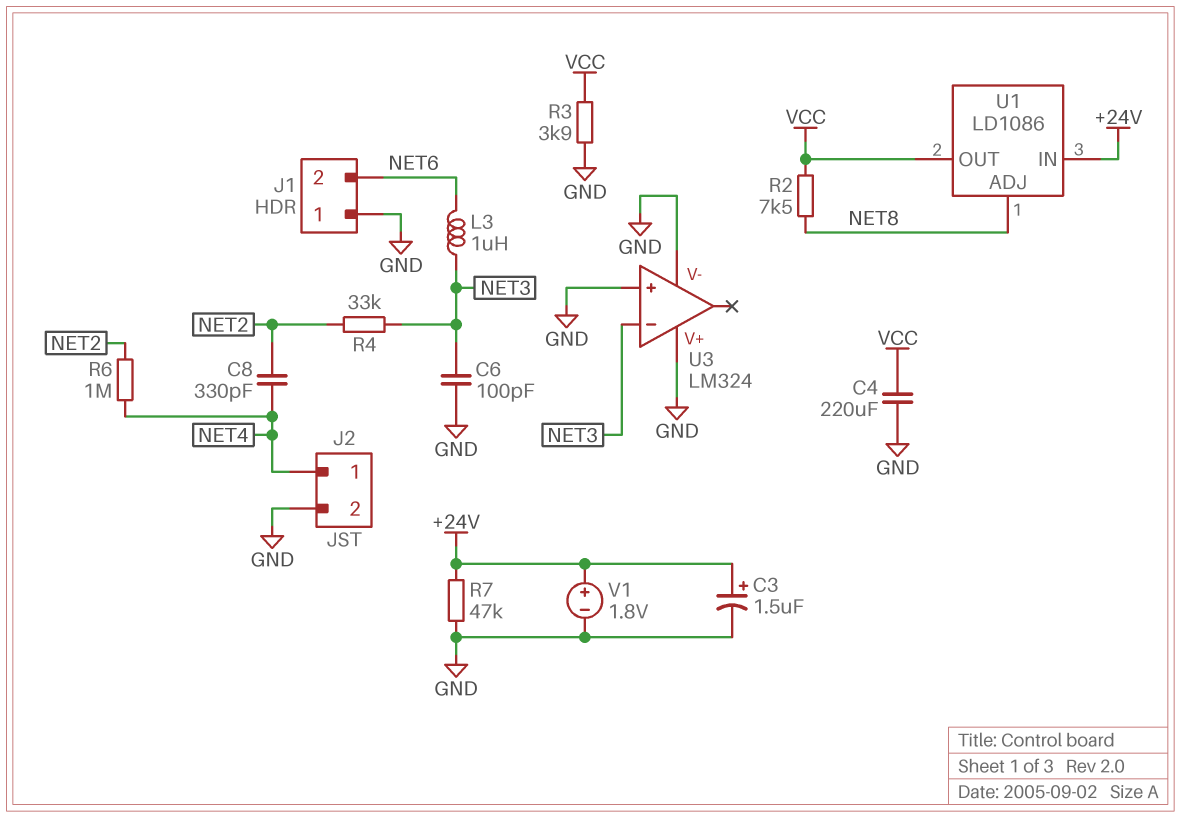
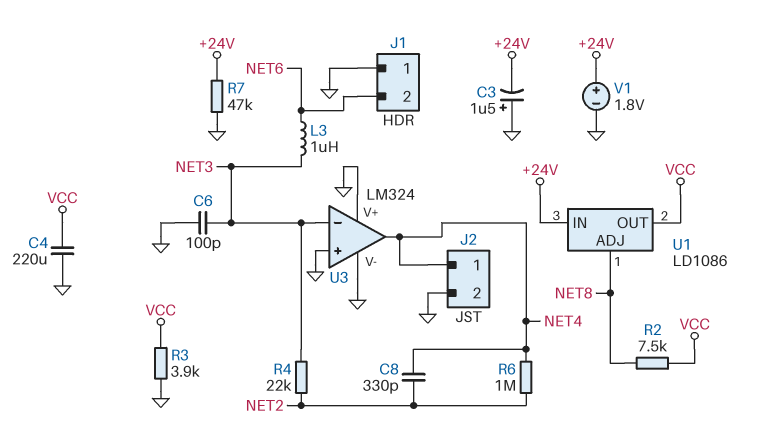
C3: 1.5uF (plus +24V, minus GND) -> 1.5uF (plus GND, minus +24V)
R4: 33k (NET2, NET3) -> 22k (NET2, NET3)
U3 pin out: none -> NET4

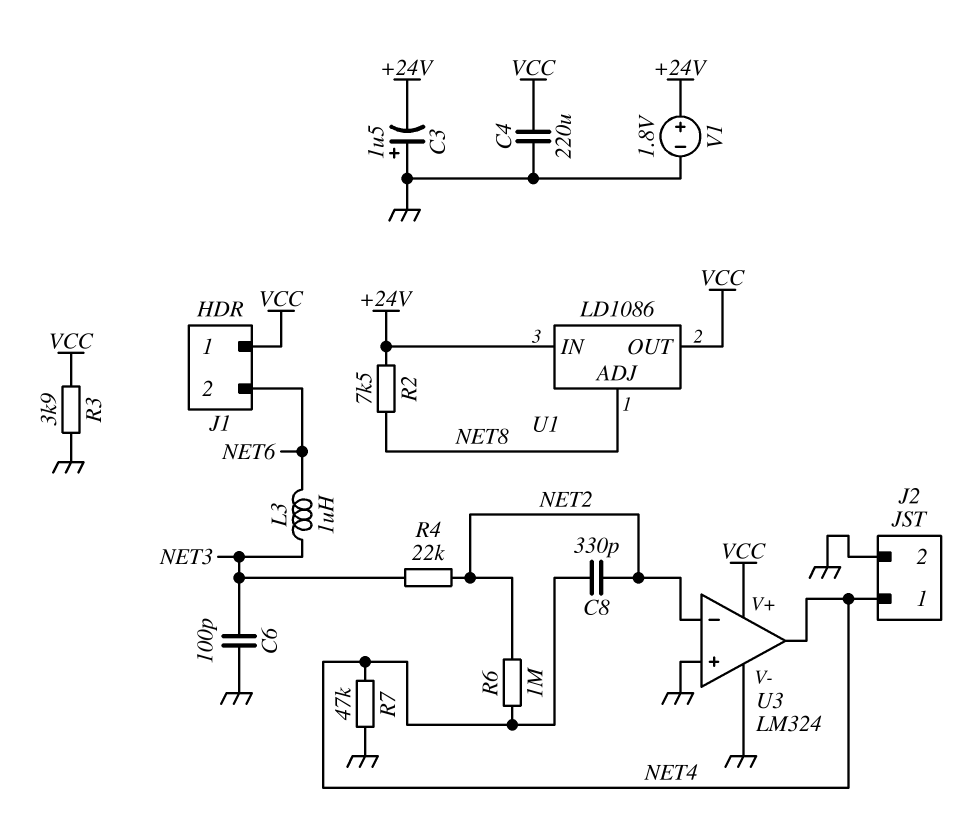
J1 pin 1: GND -> VCC
R2: 7.5k (NET8, VCC) -> 7.5k (+24V, NET8)
R7: 47k (+24V, GND) -> 47k (GND, NET4)
U3 pin V+: GND -> VCC
U3 pin in-: NET3 -> NET2

